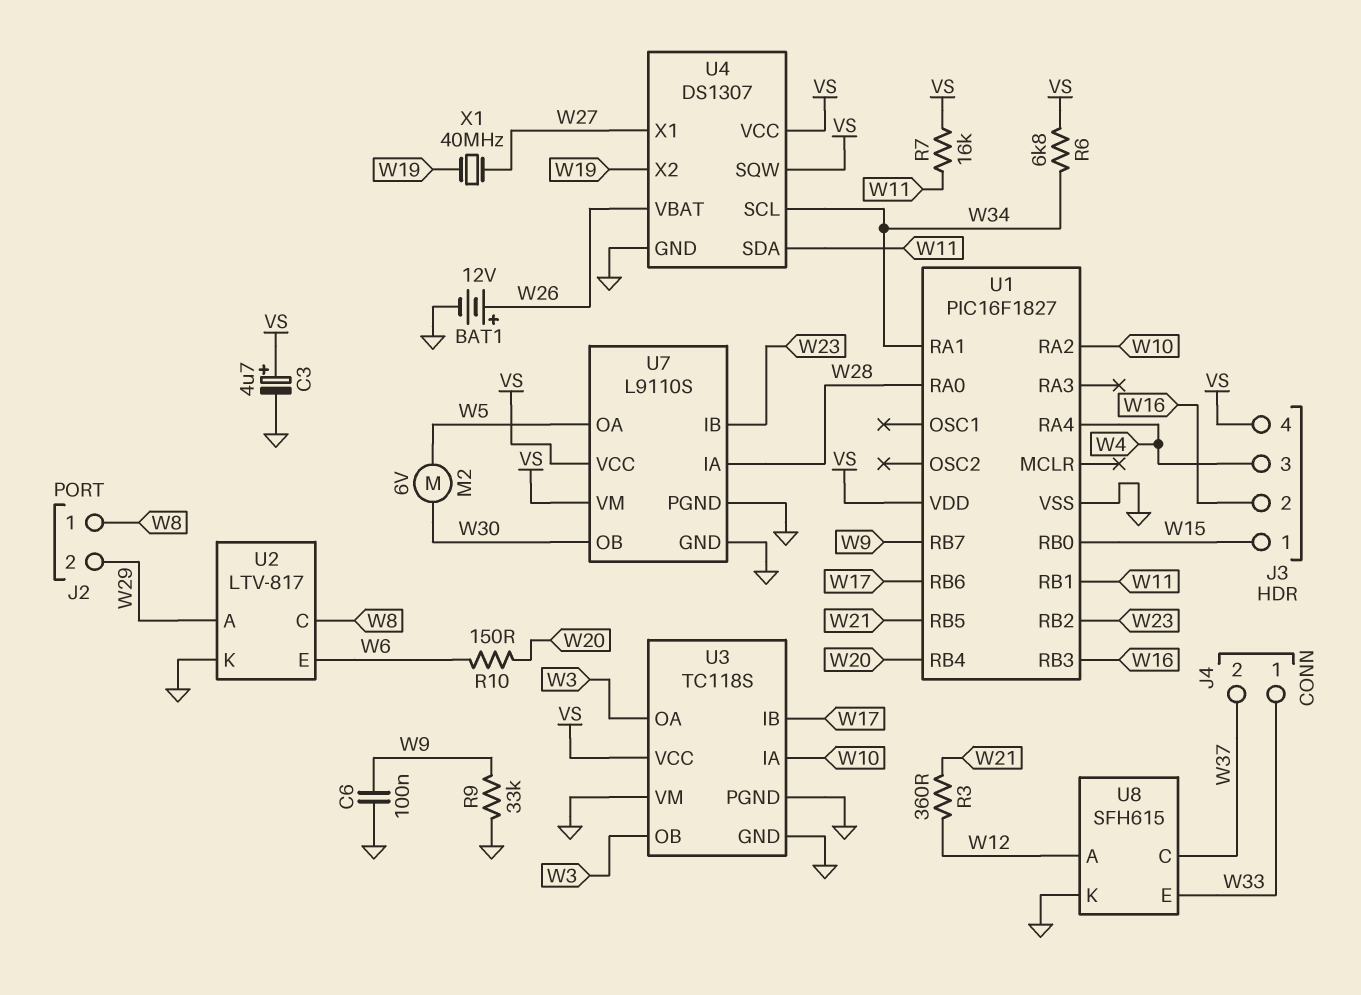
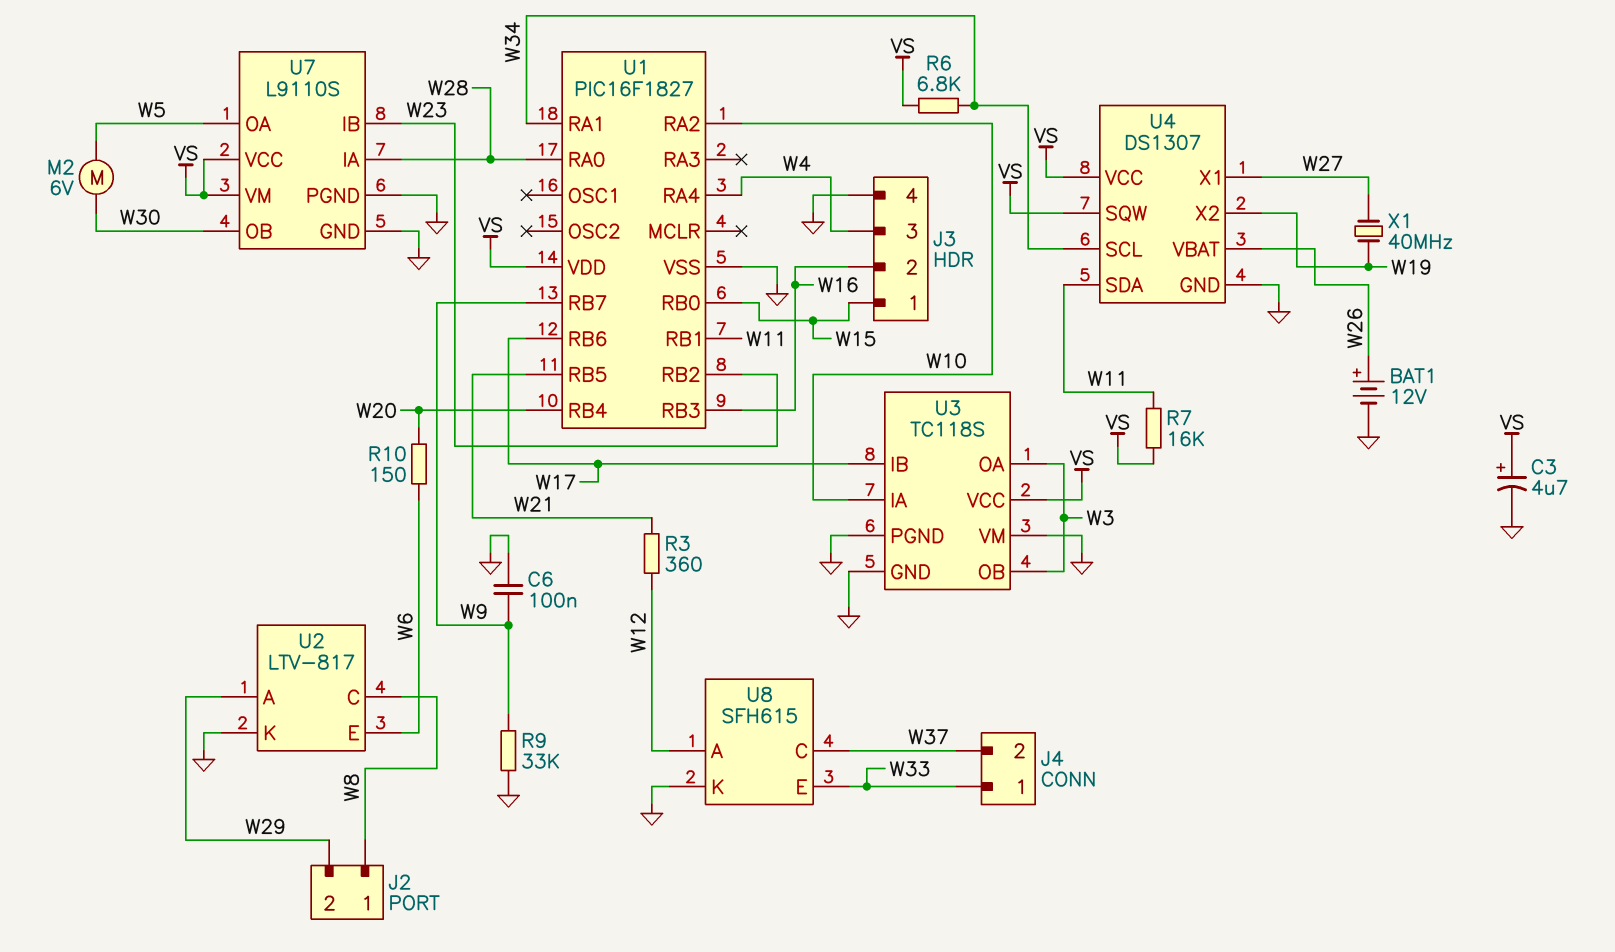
J3 pin 4: VS -> GND

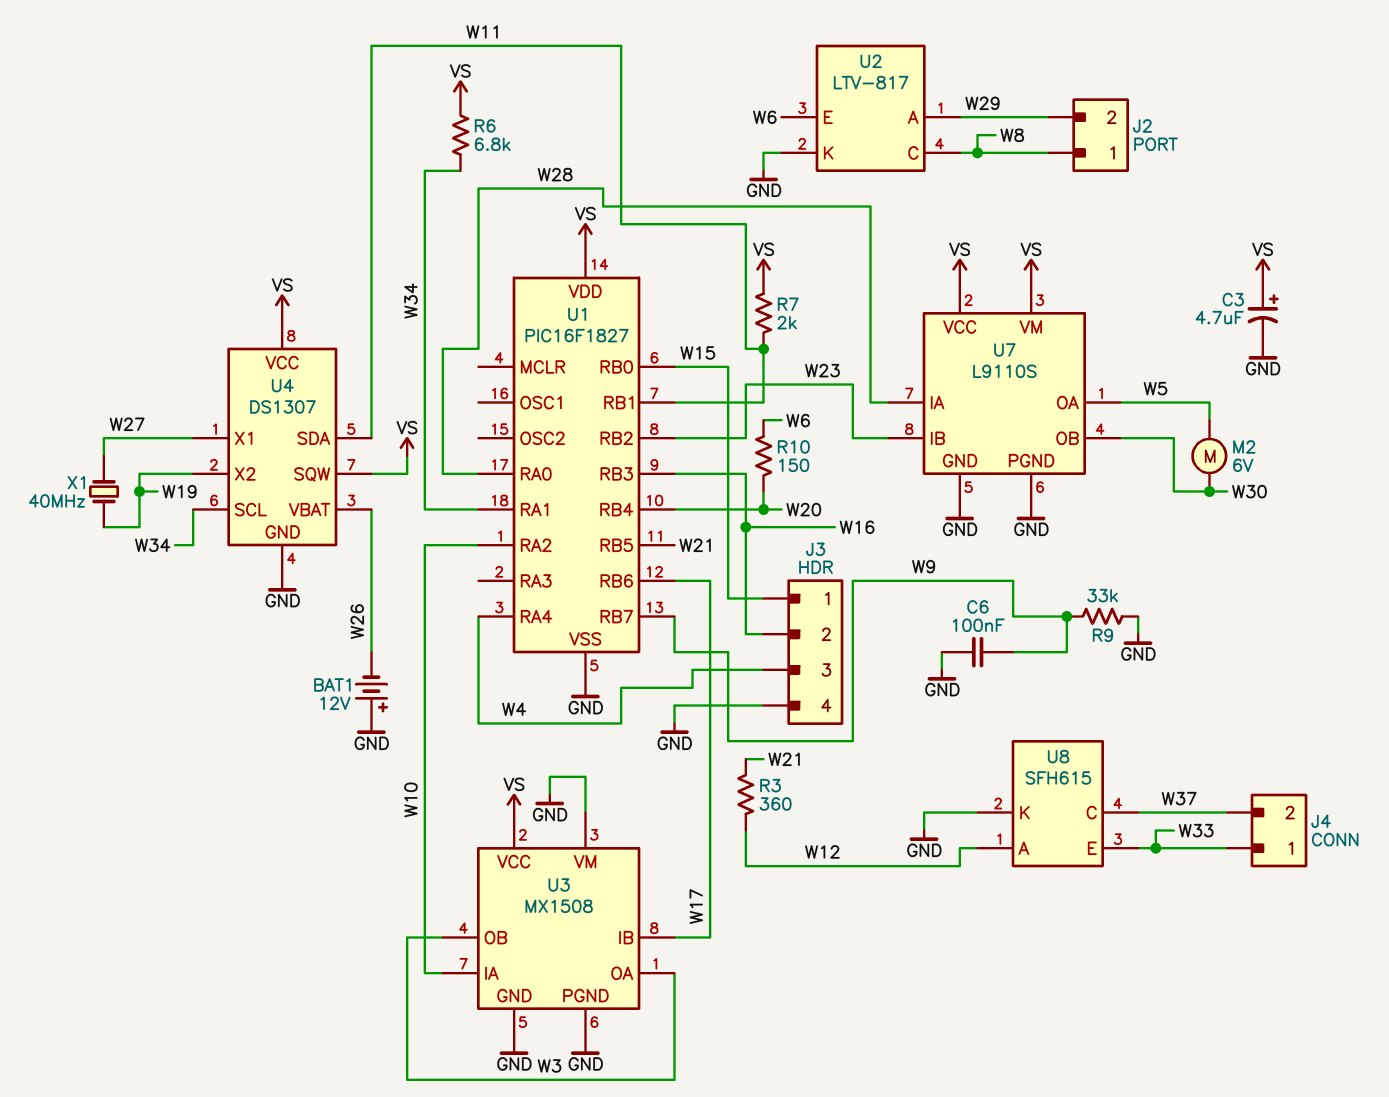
BAT1: 12V (plus W26, minus GND) -> 12V (plus GND, minus W26)
R7: 16k (VS, W11) -> 2k (VS, W11)
U3: TC118S -> MX1508

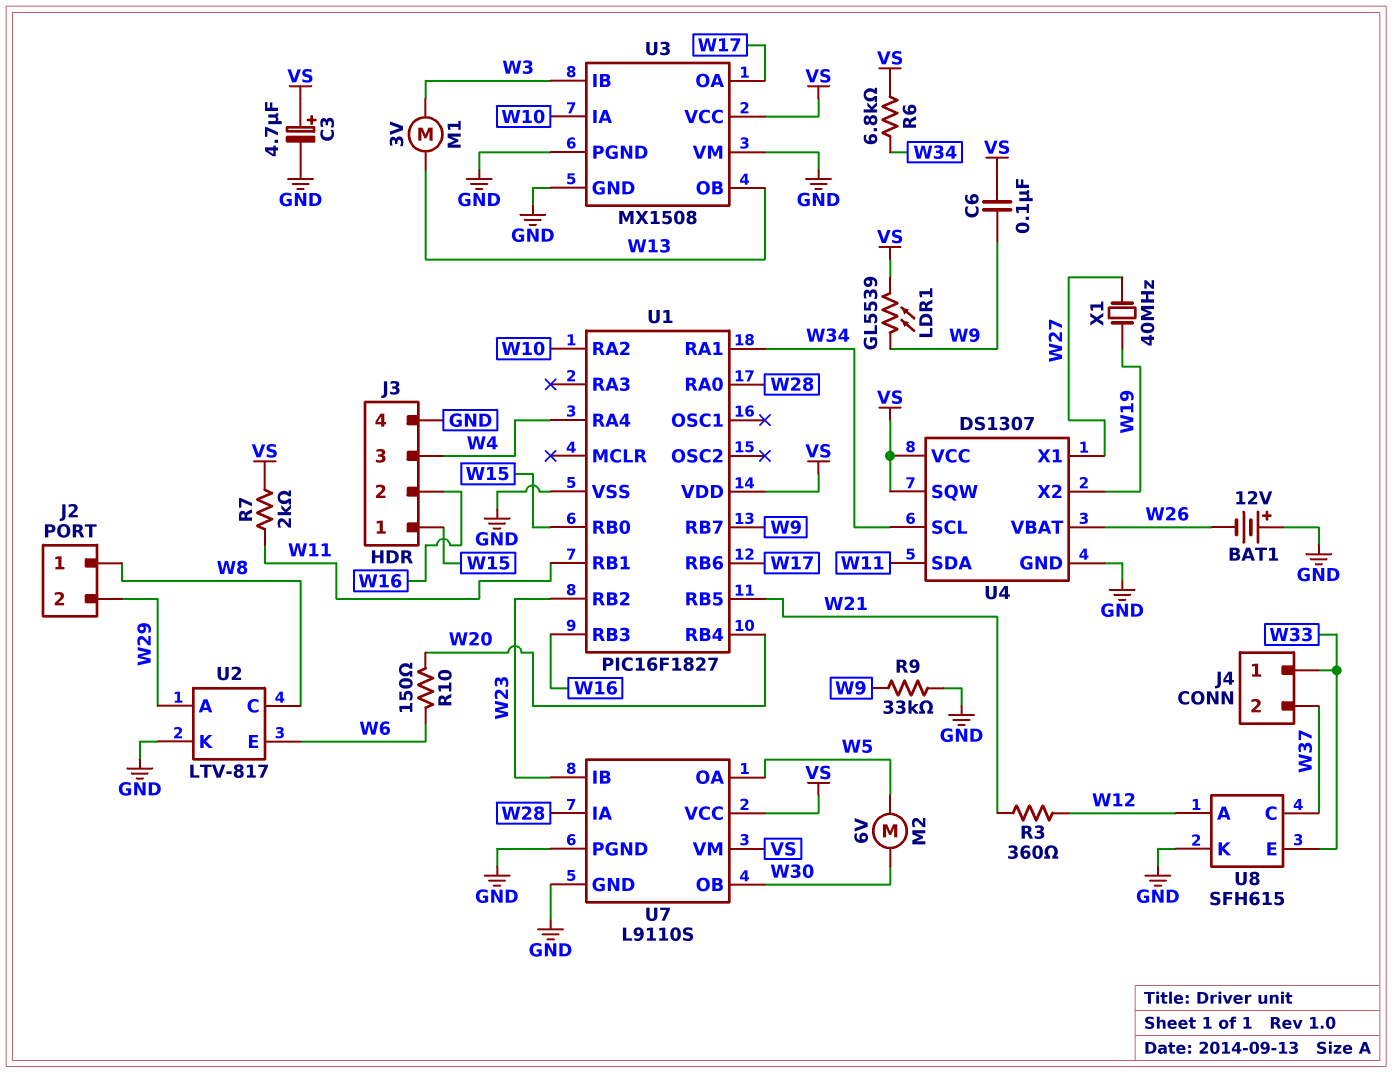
C6: 100nF (GND, W9) -> 100nF (VS, W9)
LDR1: none -> GL5539 (VS, W9)
M1: none -> motor 3V (W3, W13)
U3 pin IB: W17 -> W3
U3 pin OA: W3 -> W17
U3 pin OB: W3 -> W13

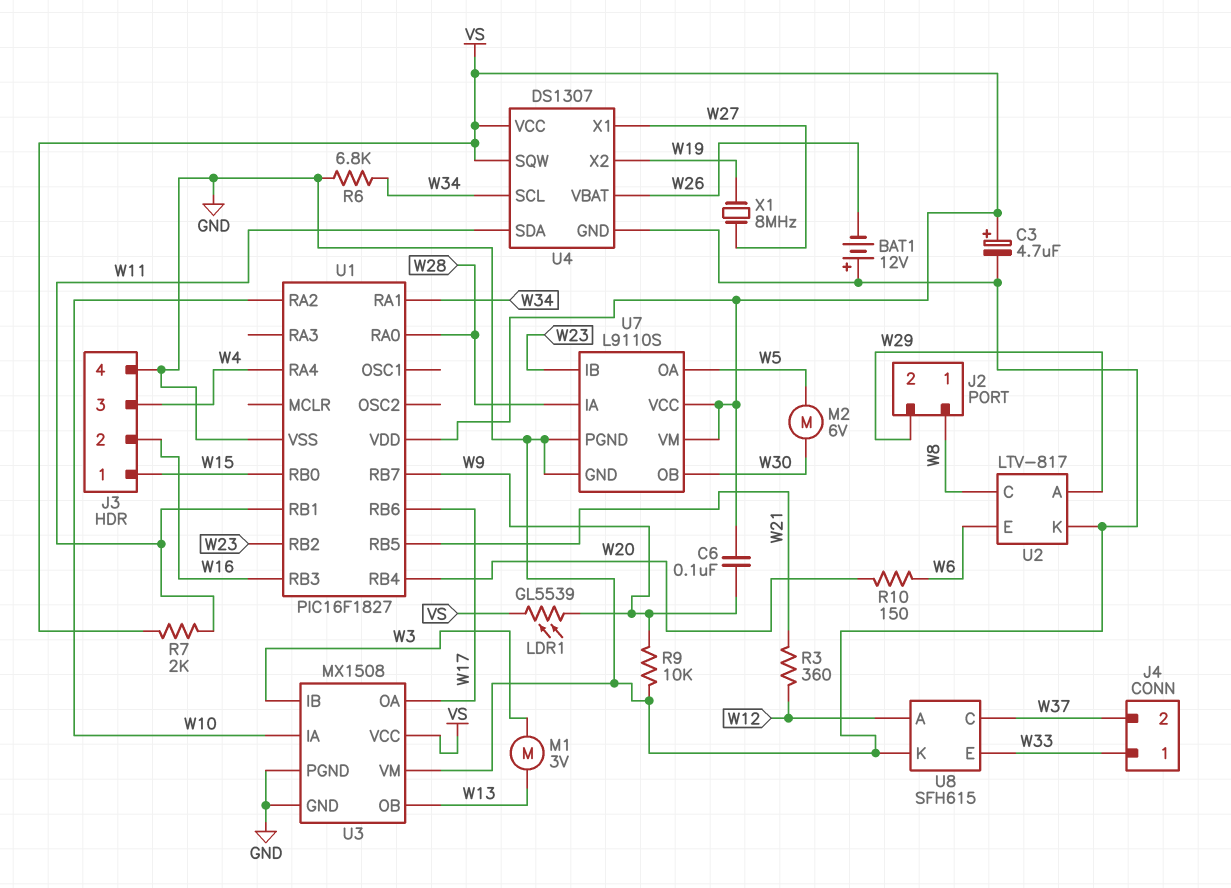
R6: 6.8k (VS, W34) -> 6.8k (GND, W34)
R9: 33k (GND, W9) -> 10k (GND, W9)
X1: 40MHz (W19, W27) -> 8MHz (W19, W27)

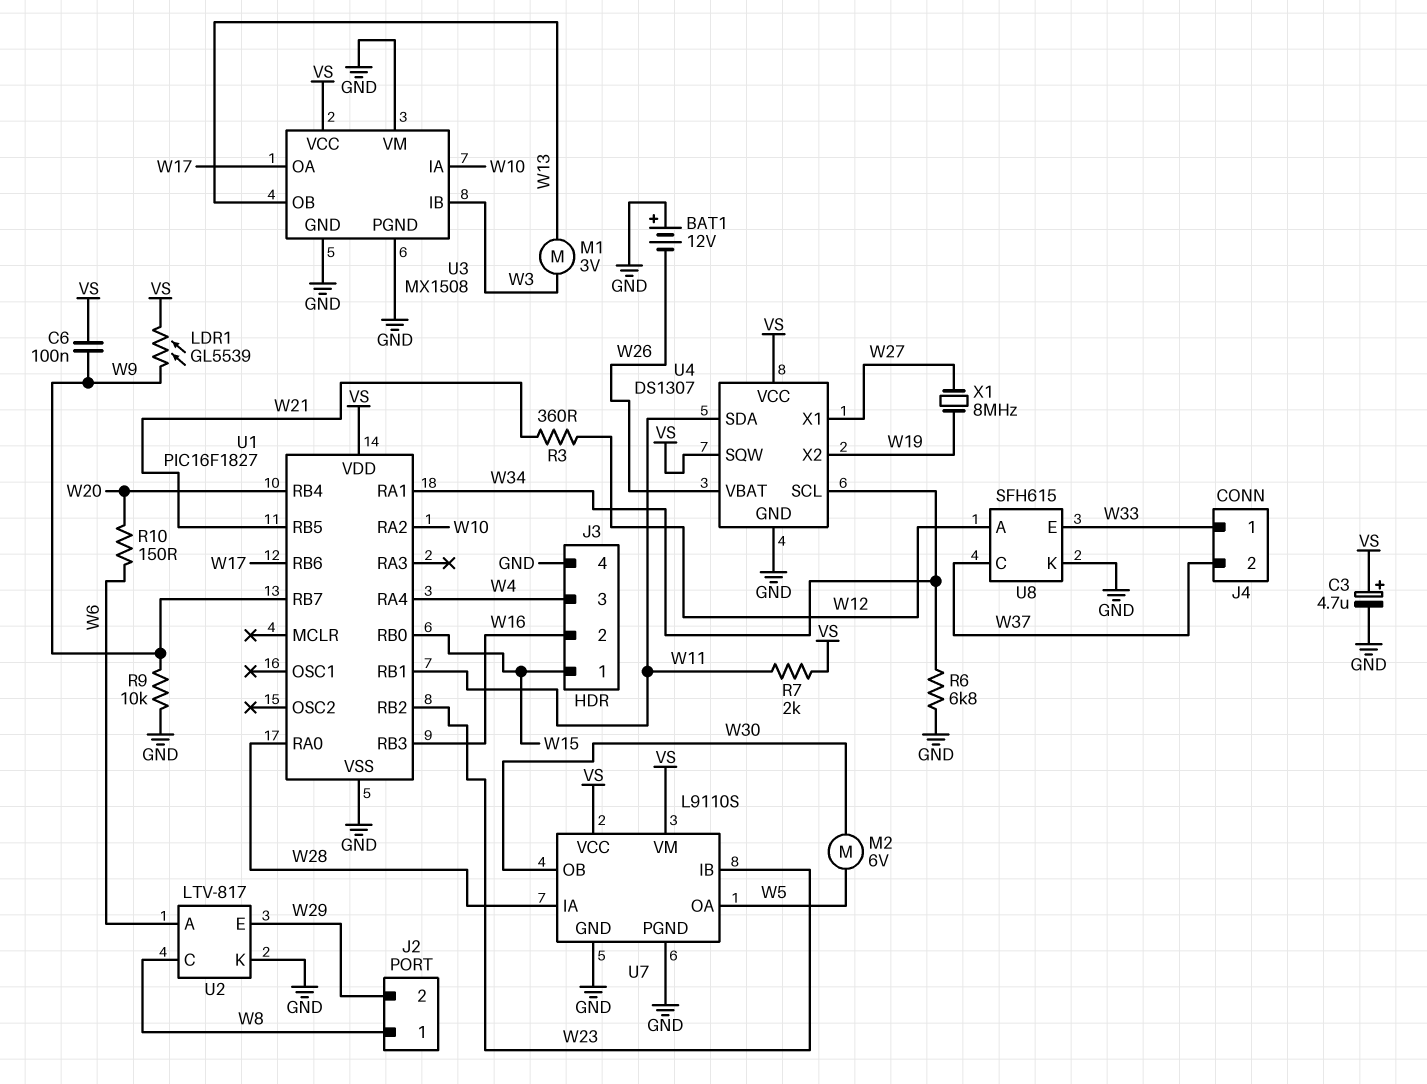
U2 pin A: W29 -> W6
U2 pin E: W6 -> W29

